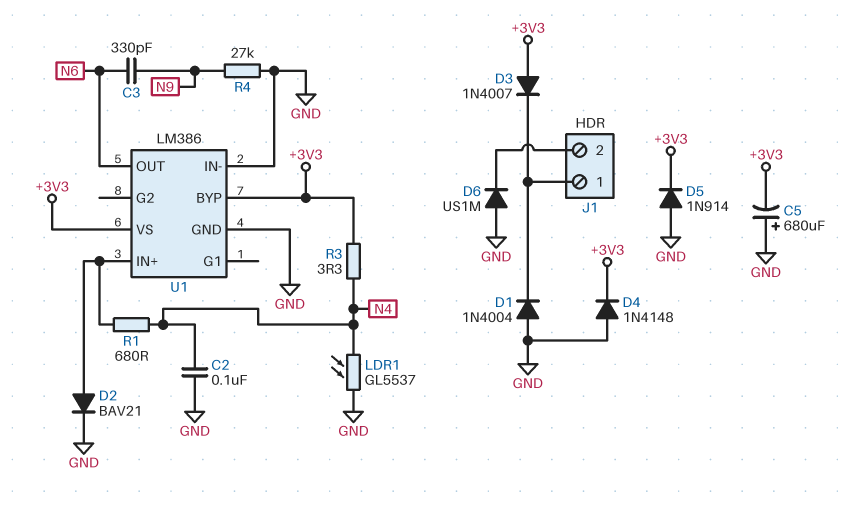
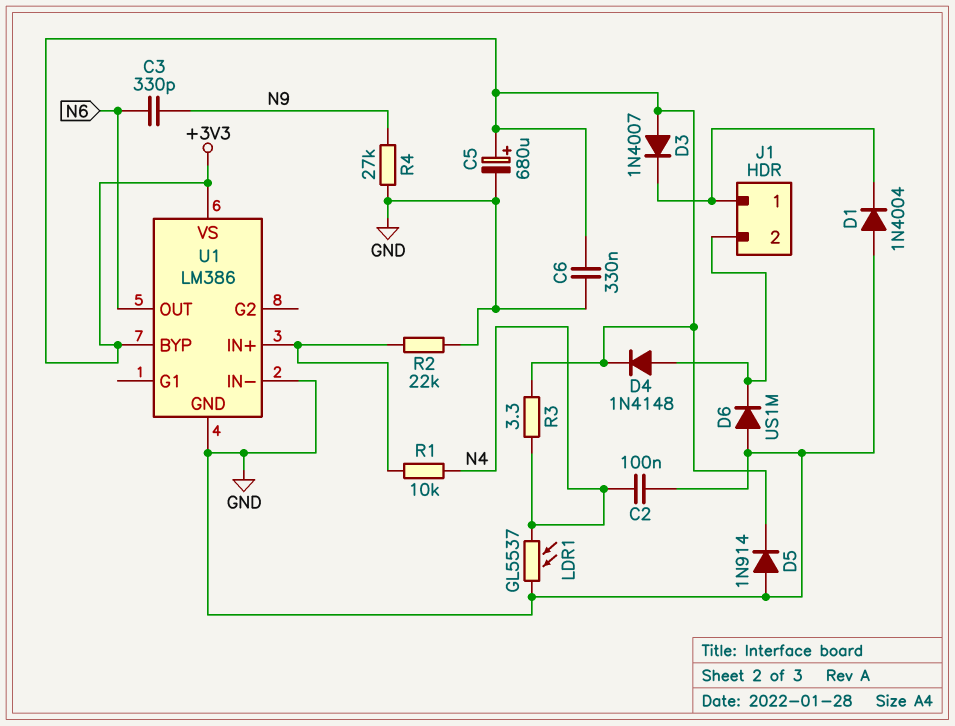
C5: 680uF (plus GND, minus +3V3) -> 680uF (plus +3V3, minus GND)
C6: none -> 330nF (+3V3, GND)
D2: diode BAV21 (A U1/IN+, K GND) -> none
D4: diode 1N4148 (A GND, K +3V3) -> diode 1N4148 (A J1/2, K +3V3)
R1: 680 (N4, U1/IN+) -> 10k (N4, U1/IN+)
R2: none -> 22k (GND, U1/IN+)

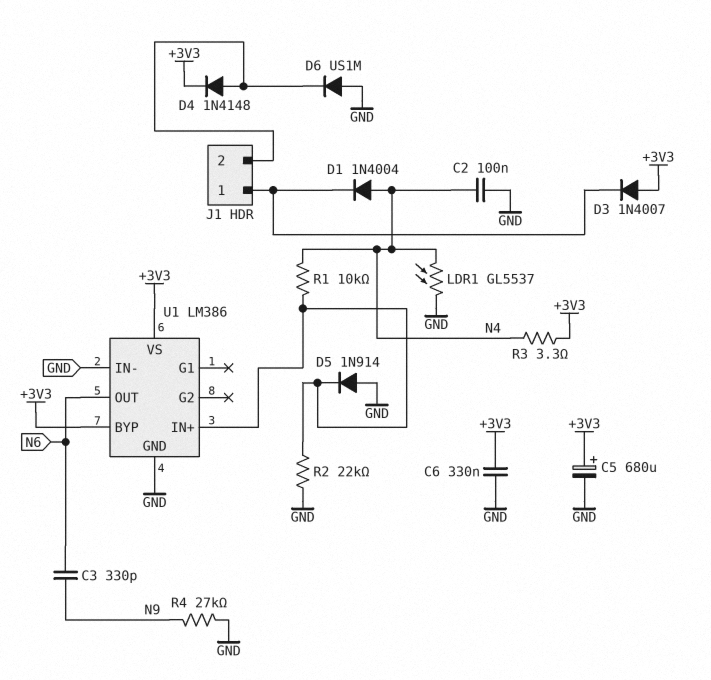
D1: diode 1N4004 (A GND, K J1/1) -> diode 1N4004 (A N4, K J1/1)
D5: diode 1N914 (A GND, K +3V3) -> diode 1N914 (A GND, K U1/IN+)

